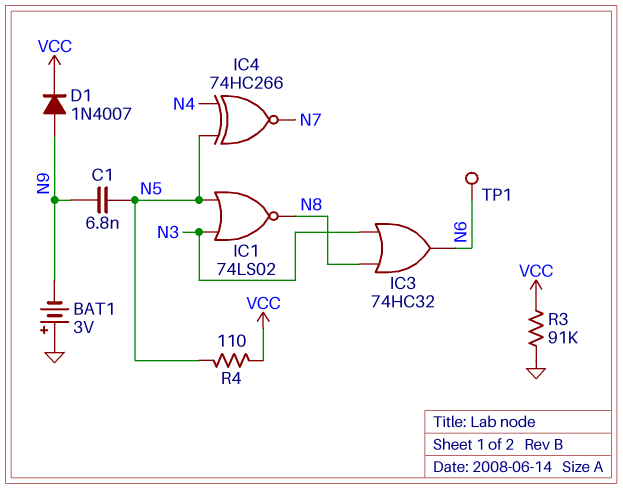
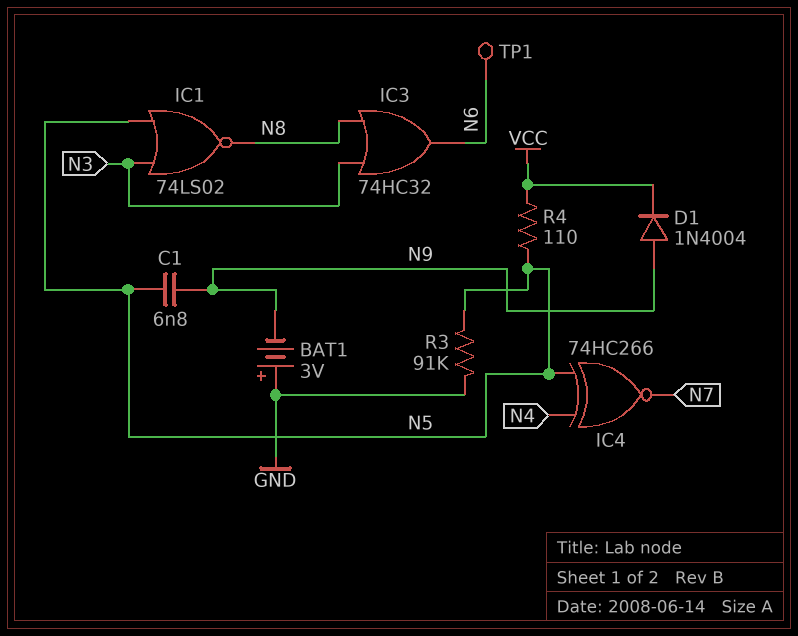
D1: diode 1N4007 (A N9, K VCC) -> diode 1N4004 (A N9, K VCC)
R3: 91k (GND, VCC) -> 91k (GND, N5)

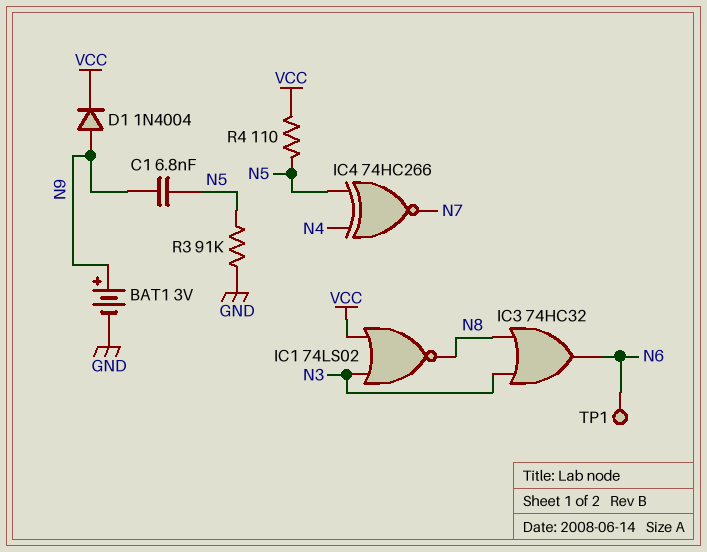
BAT1: 3V (plus GND, minus N9) -> 3V (plus N9, minus GND)
IC1: NOR 74LS02 (in N3, in N5, out N8) -> NOR 74LS02 (in N3, in VCC, out N8)

